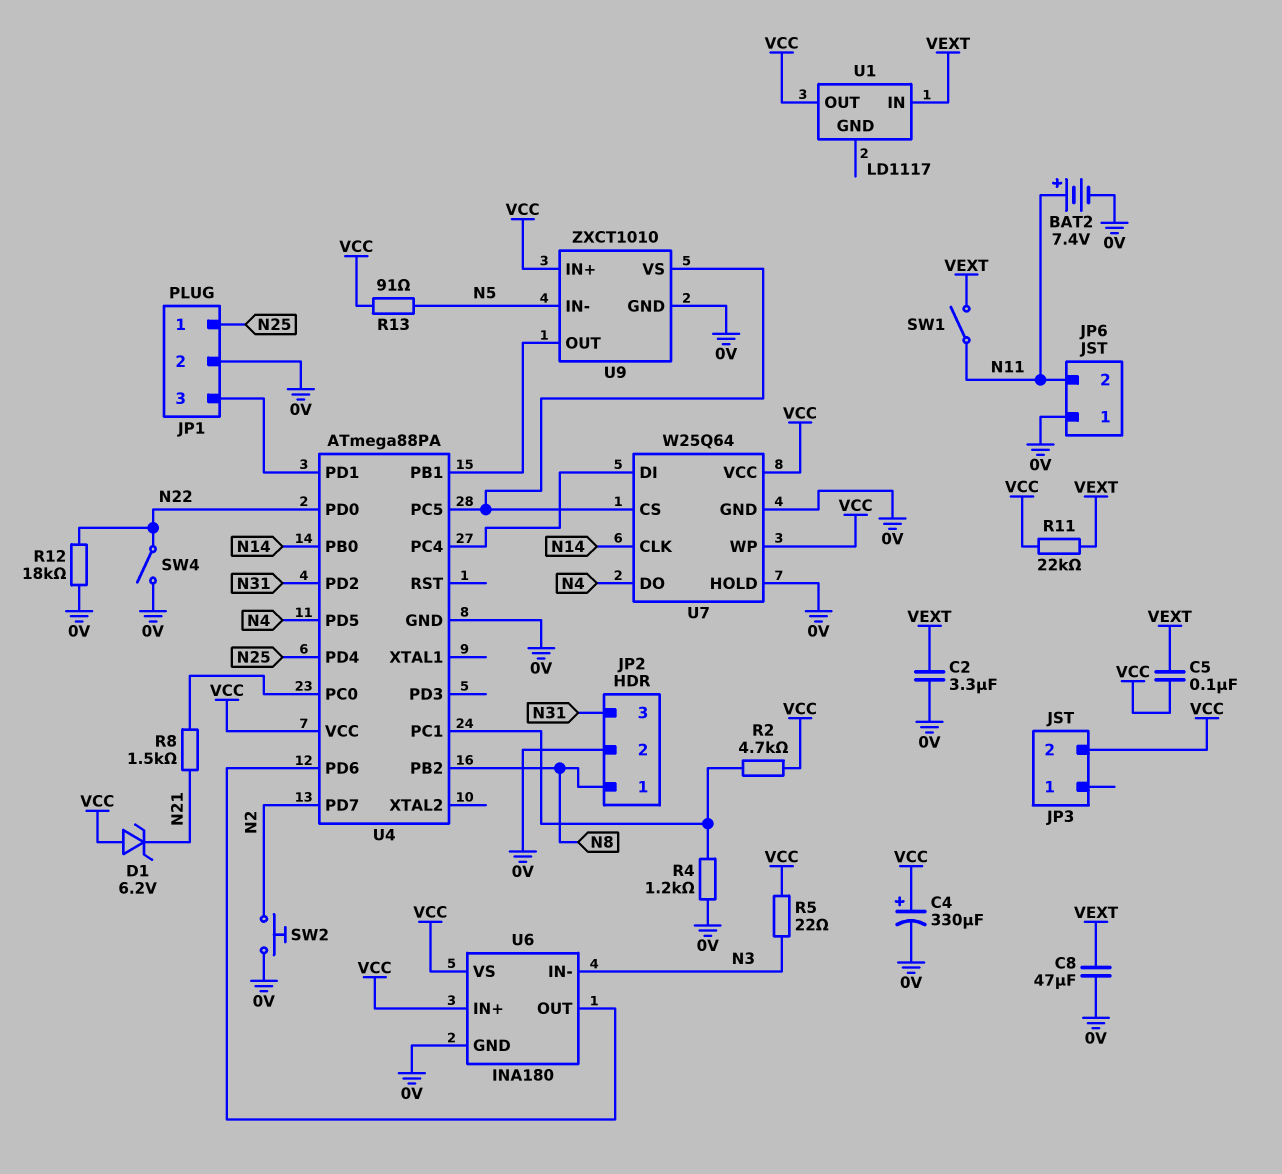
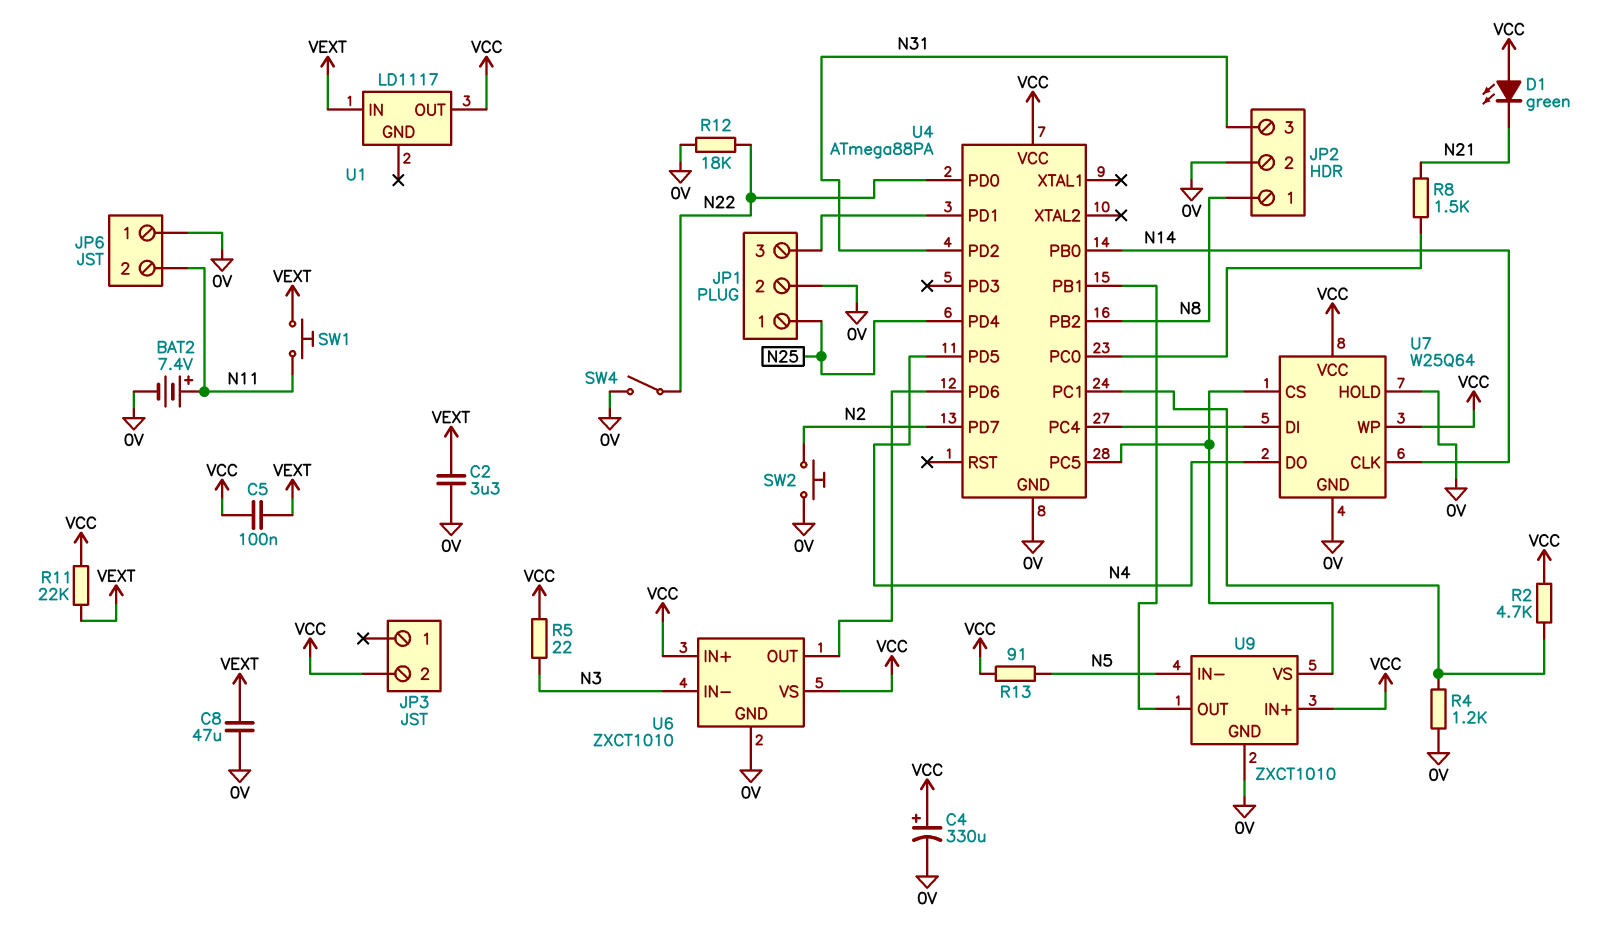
D1: zener 6.2V (A VCC, K N21) -> LED green (A VCC, K N21)
SW1: switch (N11, VEXT) -> button (N11, VEXT)
U6: INA180 -> ZXCT1010

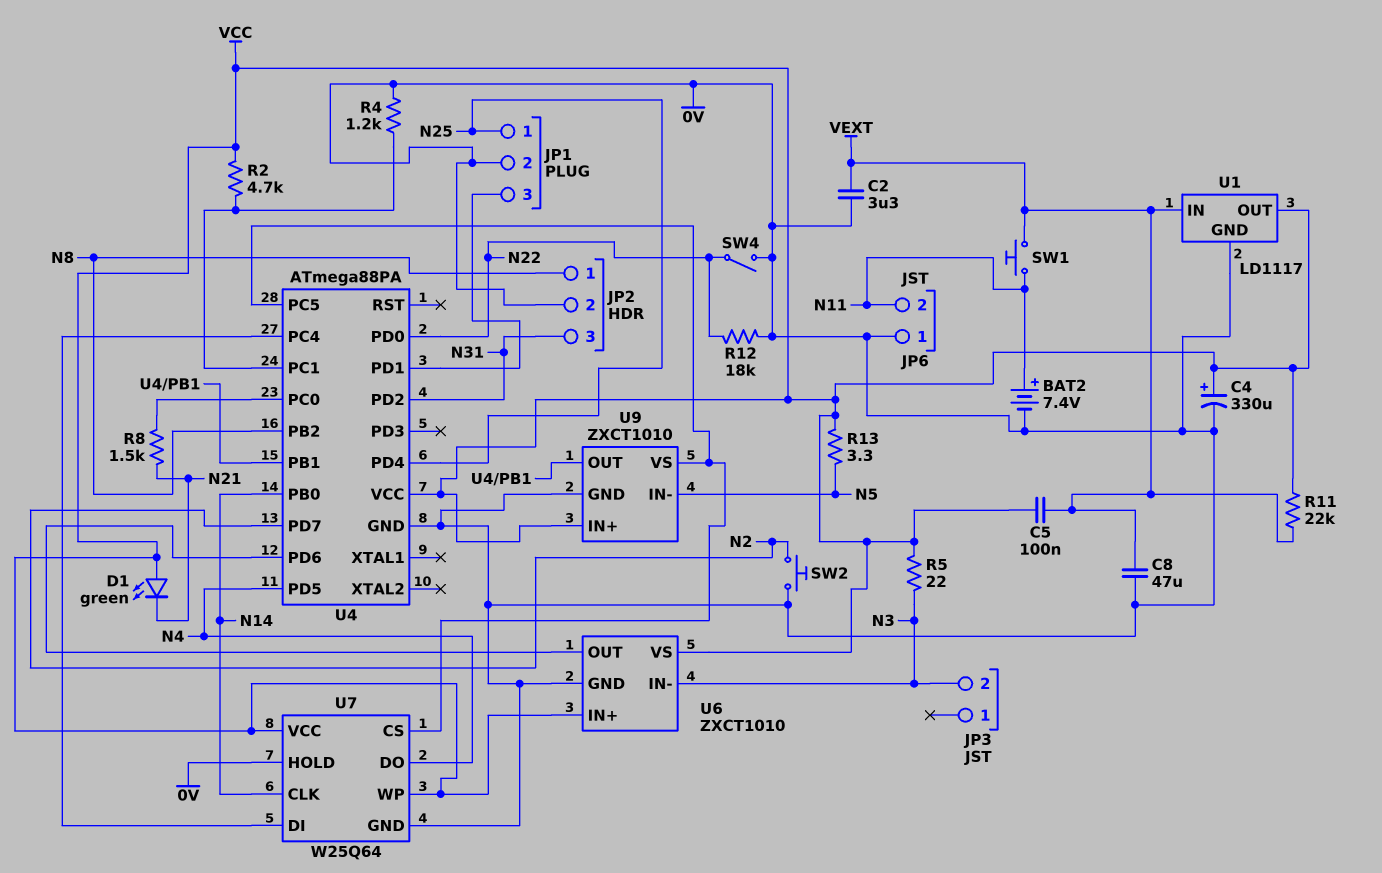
JP3 pin 2: VCC -> N3
R13: 91 (N5, VCC) -> 3.3 (N5, VCC)
U1 pin GND: none -> 0V

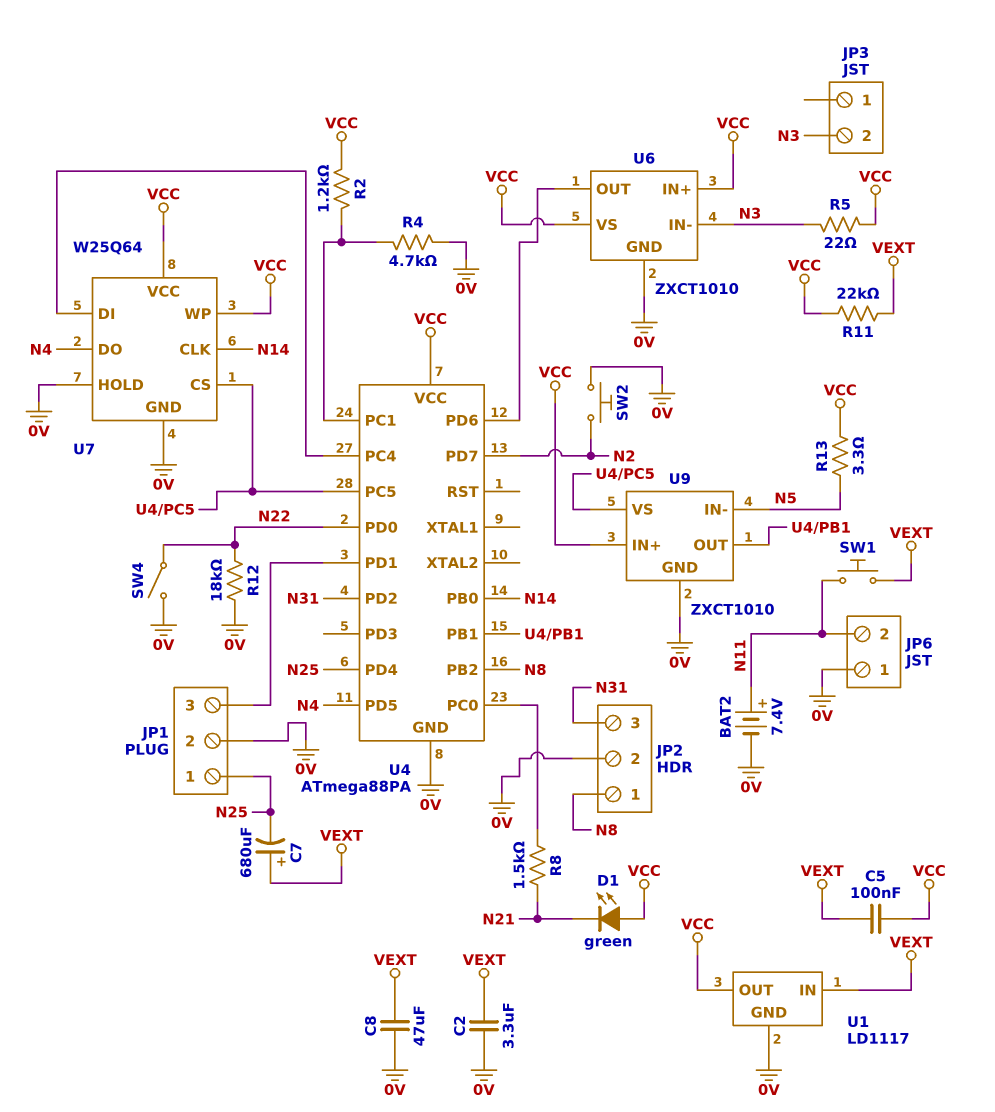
C4: 330uF (plus VCC, minus 0V) -> none
C7: none -> 680uF (plus VEXT, minus N25)
R2: 4.7k (U4/PC1, VCC) -> 1.2k (U4/PC1, VCC)
R4: 1.2k (0V, U4/PC1) -> 4.7k (0V, U4/PC1)

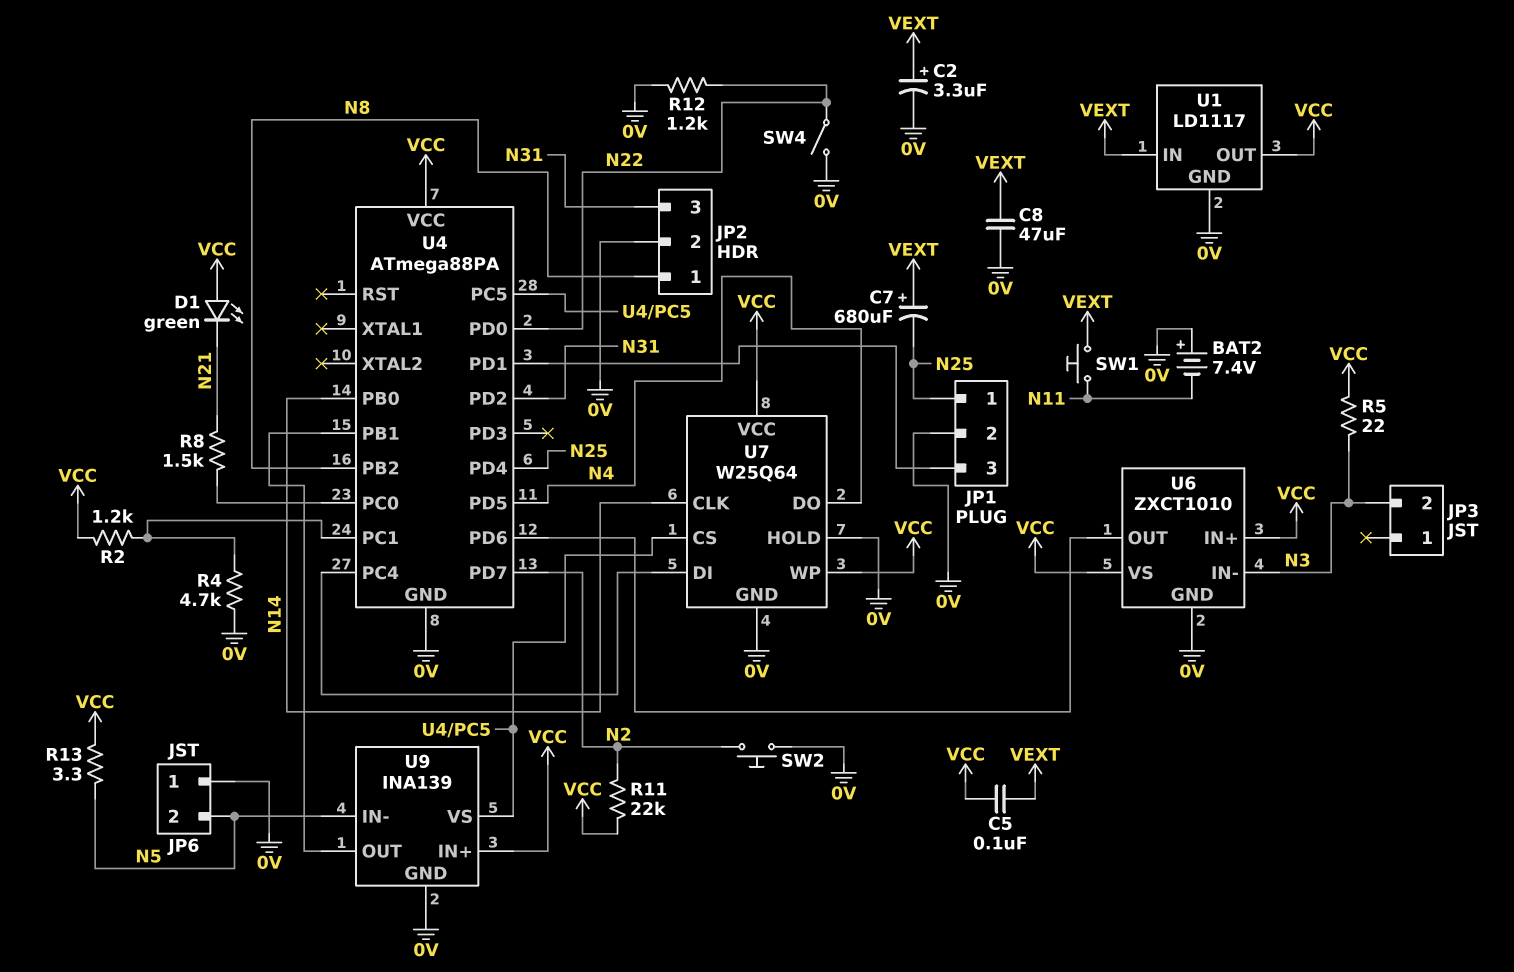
BAT2: 7.4V (plus N11, minus 0V) -> 7.4V (plus 0V, minus N11)
C2: 3.3uF (0V, VEXT) -> 3.3uF (plus VEXT, minus 0V)
JP6 pin 2: N11 -> N5
R11: 22k (VCC, VEXT) -> 22k (N2, VCC)
R12: 18k (0V, N22) -> 1.2k (0V, N22)
U9: ZXCT1010 -> INA139

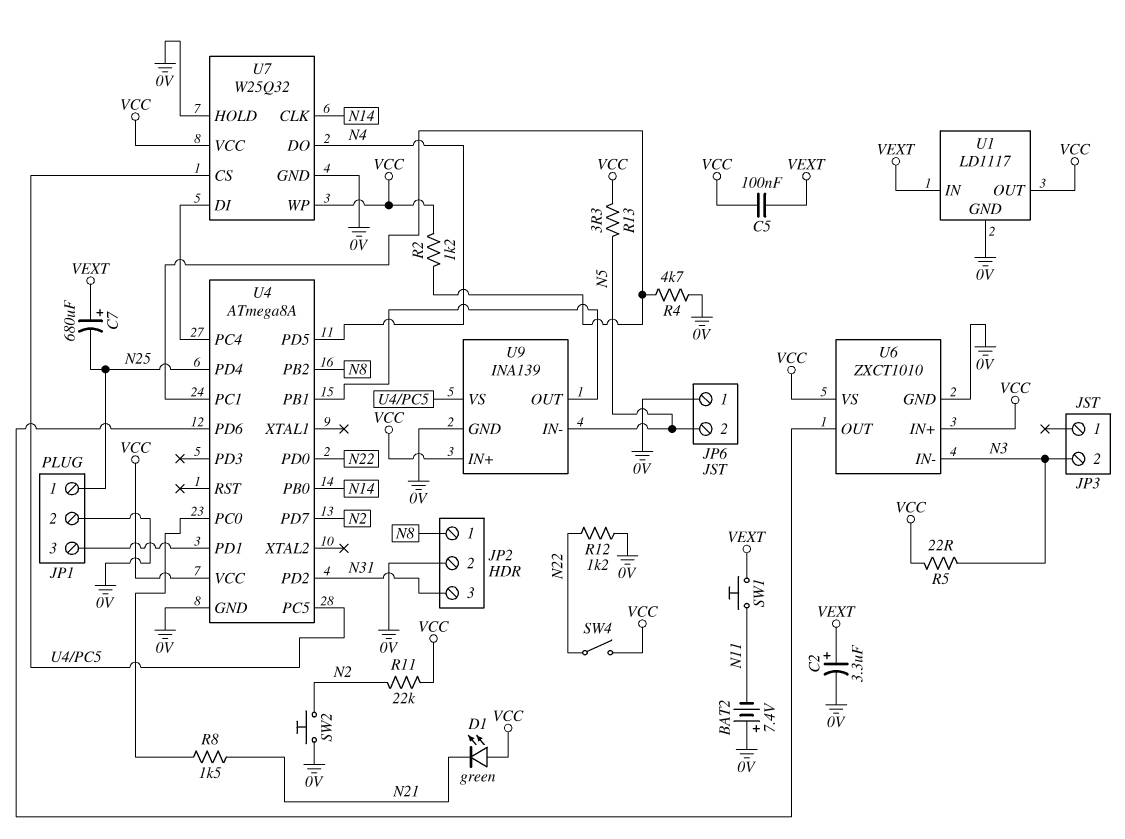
C8: 47uF (0V, VEXT) -> none
SW4: switch (0V, N22) -> switch (N22, VCC)
U4: ATmega88PA -> ATmega8A
U7: W25Q64 -> W25Q32

